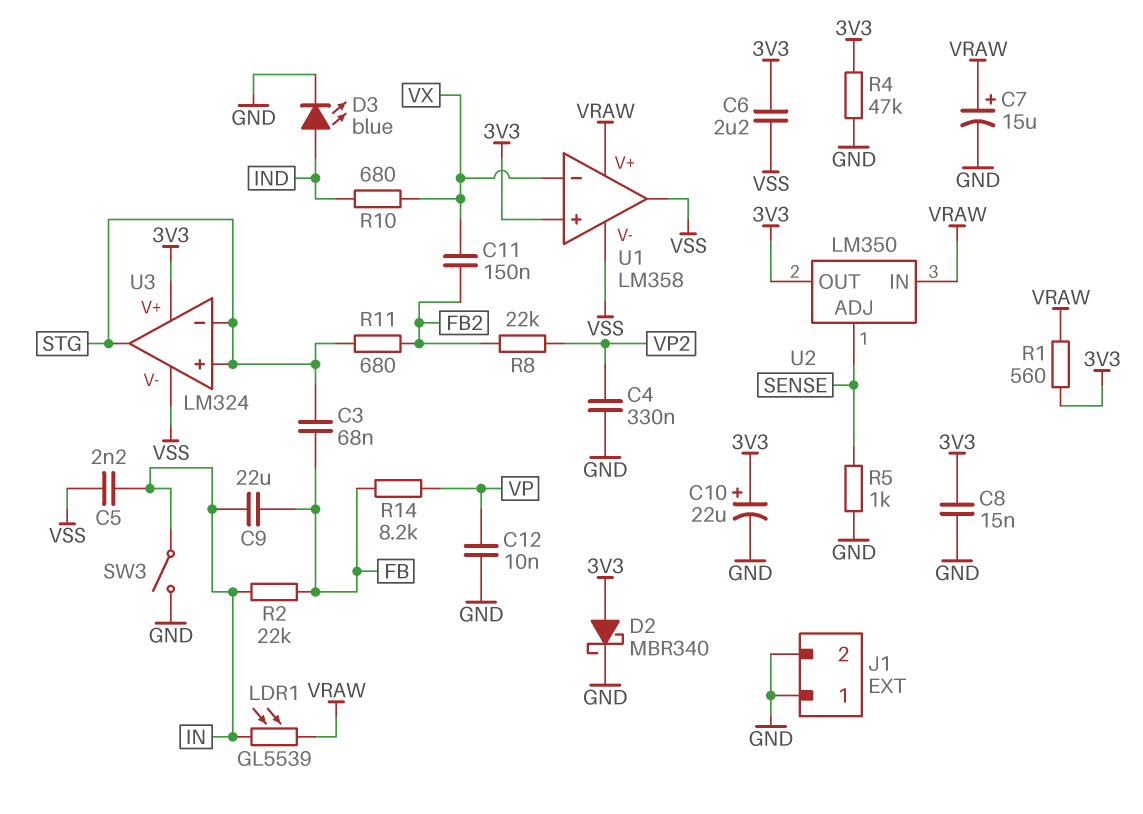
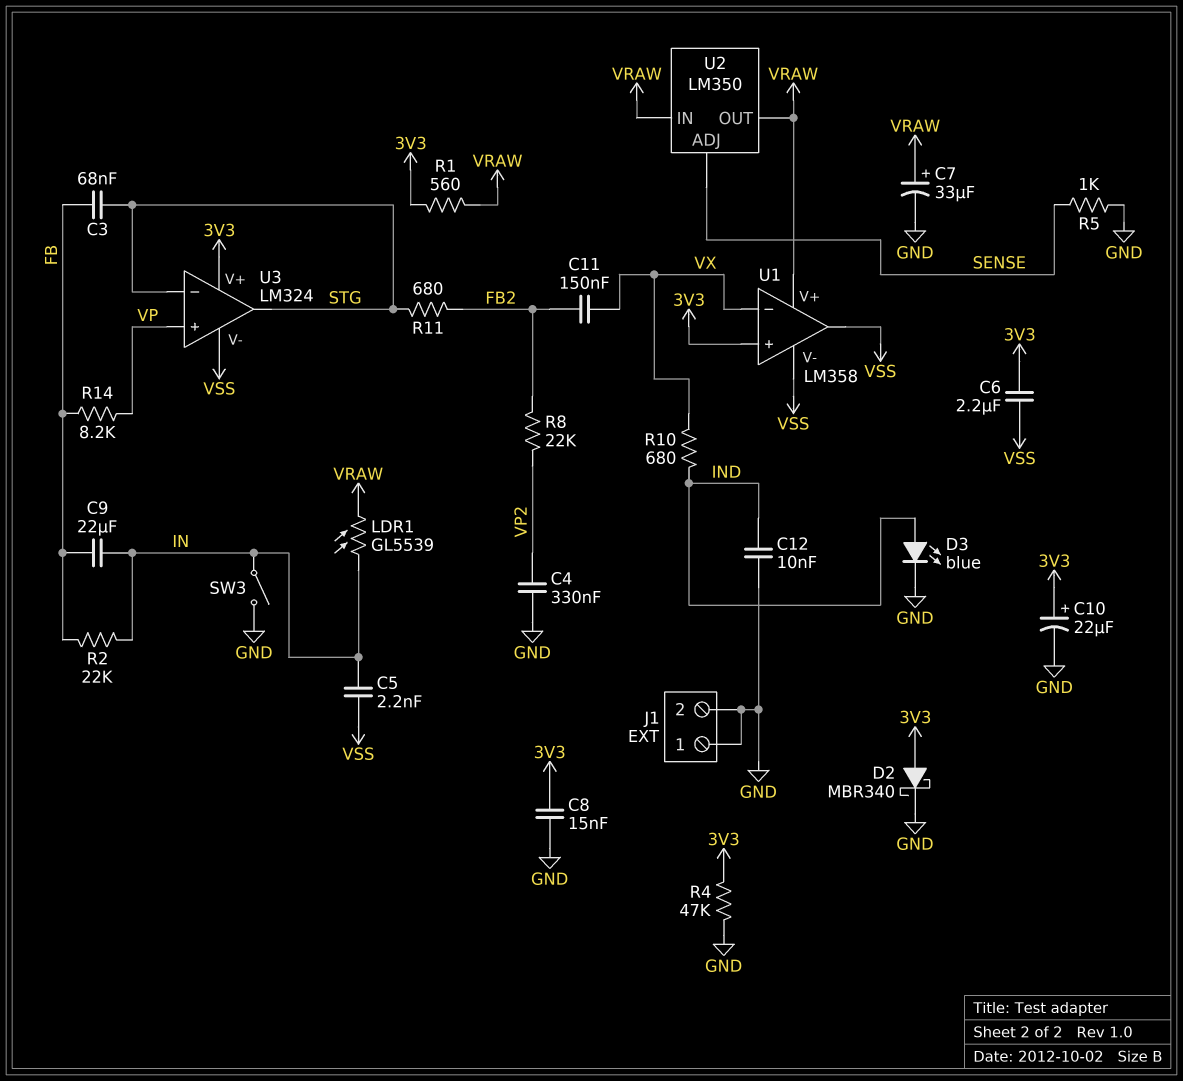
C7: 15uF (plus VRAW, minus GND) -> 33uF (plus VRAW, minus GND)
C12: 10nF (GND, VP) -> 10nF (GND, IND)
U2 pin OUT: 3V3 -> VRAW
U3 pin in+: STG -> VP

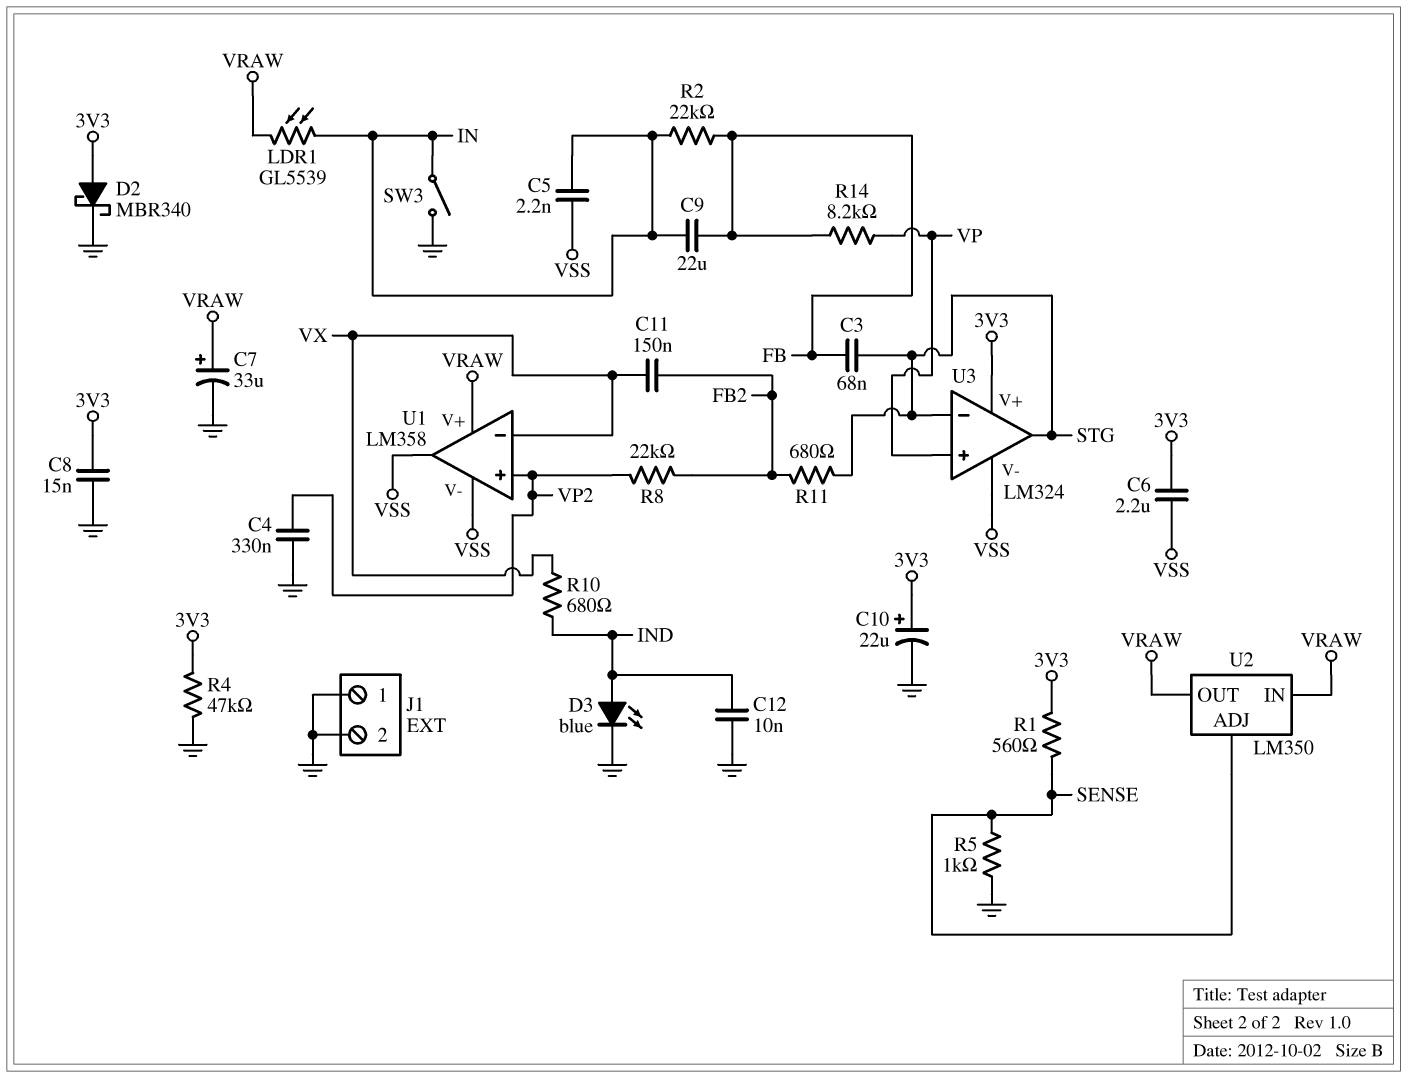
R1: 560 (3V3, VRAW) -> 560 (3V3, SENSE)
U1 pin in+: 3V3 -> VP2

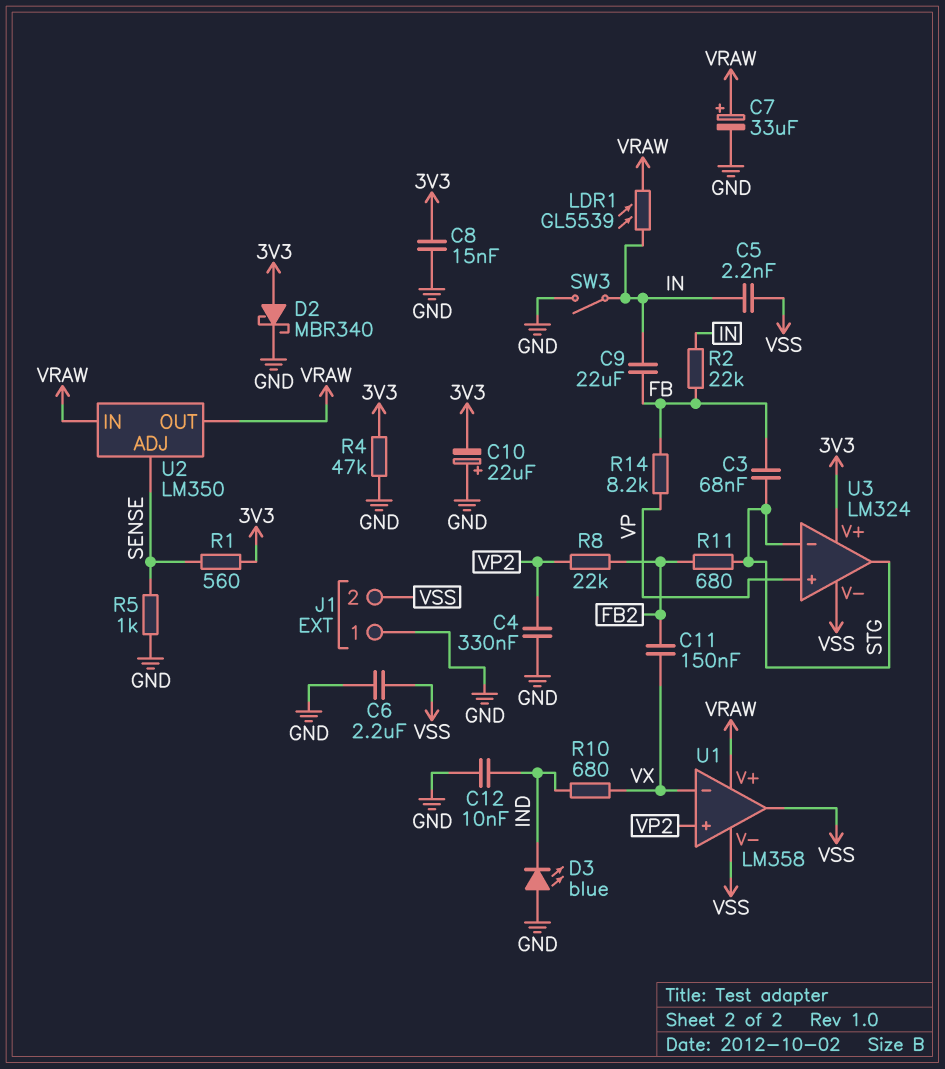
C6: 2.2uF (3V3, VSS) -> 2.2uF (GND, VSS)
C10: 22uF (plus 3V3, minus GND) -> 22uF (plus GND, minus 3V3)
D3: LED blue (A IND, K GND) -> LED blue (A GND, K IND)
J1 pin 2: GND -> VSS

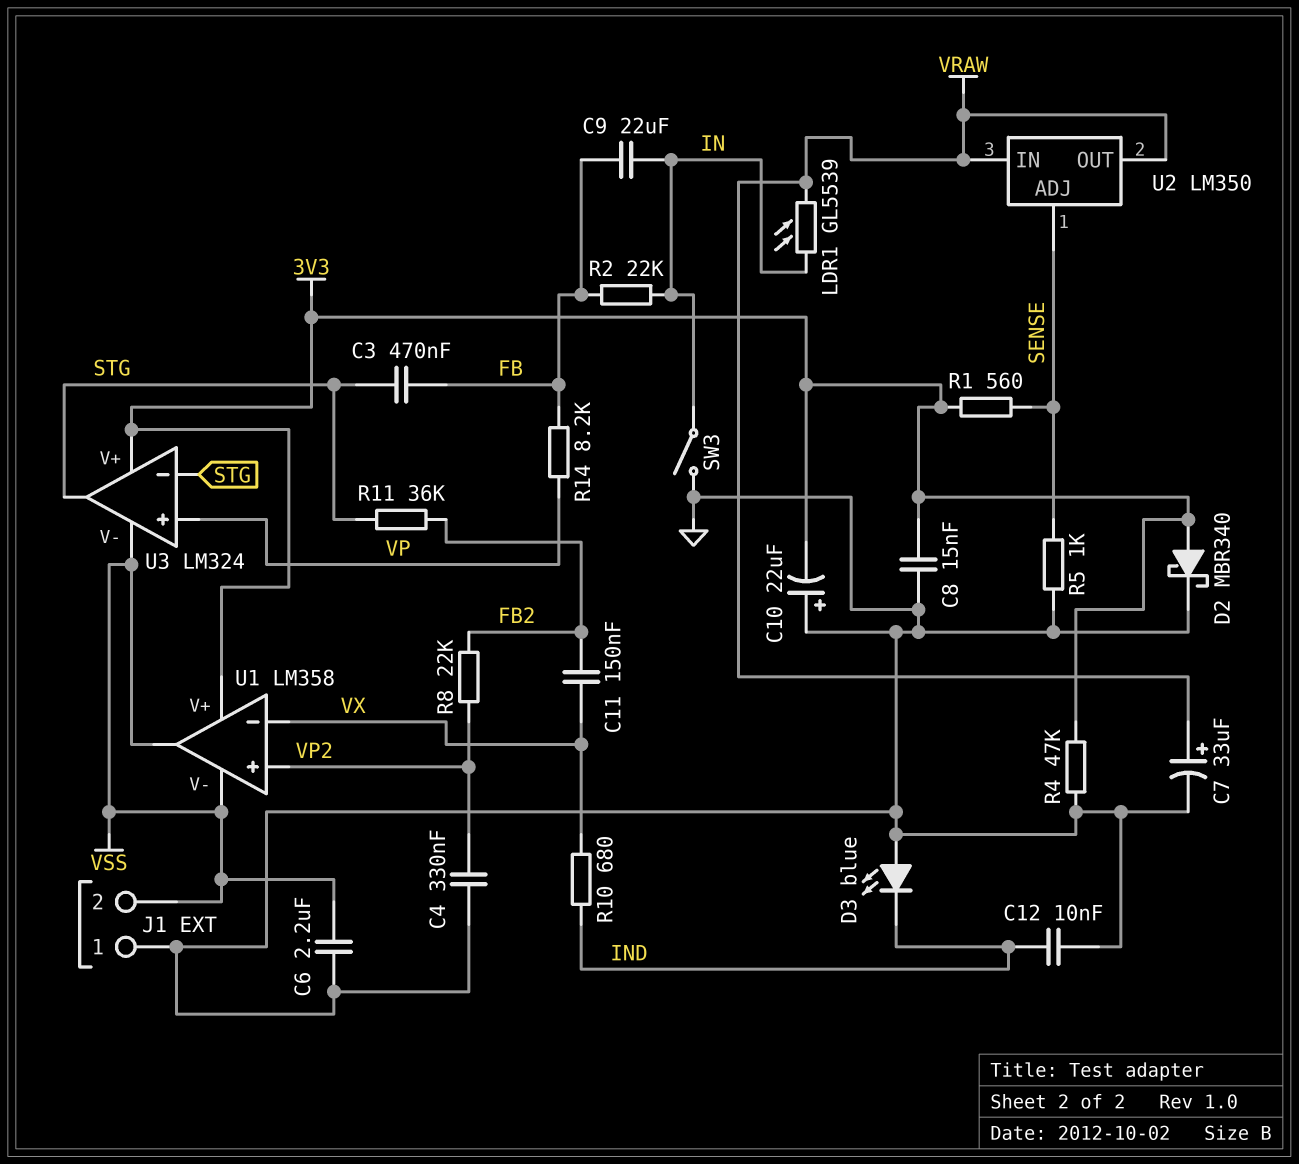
C3: 68nF (FB, STG) -> 470nF (FB, STG)
C5: 2.2nF (IN, VSS) -> none
R11: 680 (FB2, STG) -> 36k (FB2, STG)
U1 pin V+: VRAW -> 3V3

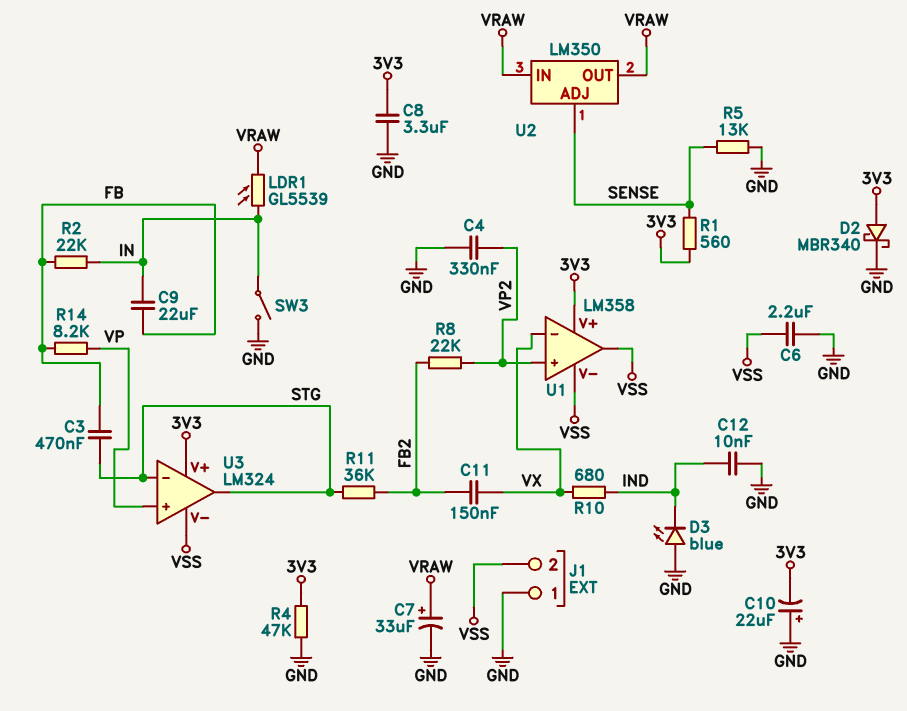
C8: 15nF (3V3, GND) -> 3.3uF (3V3, GND)
R5: 1k (GND, SENSE) -> 13k (GND, SENSE)

